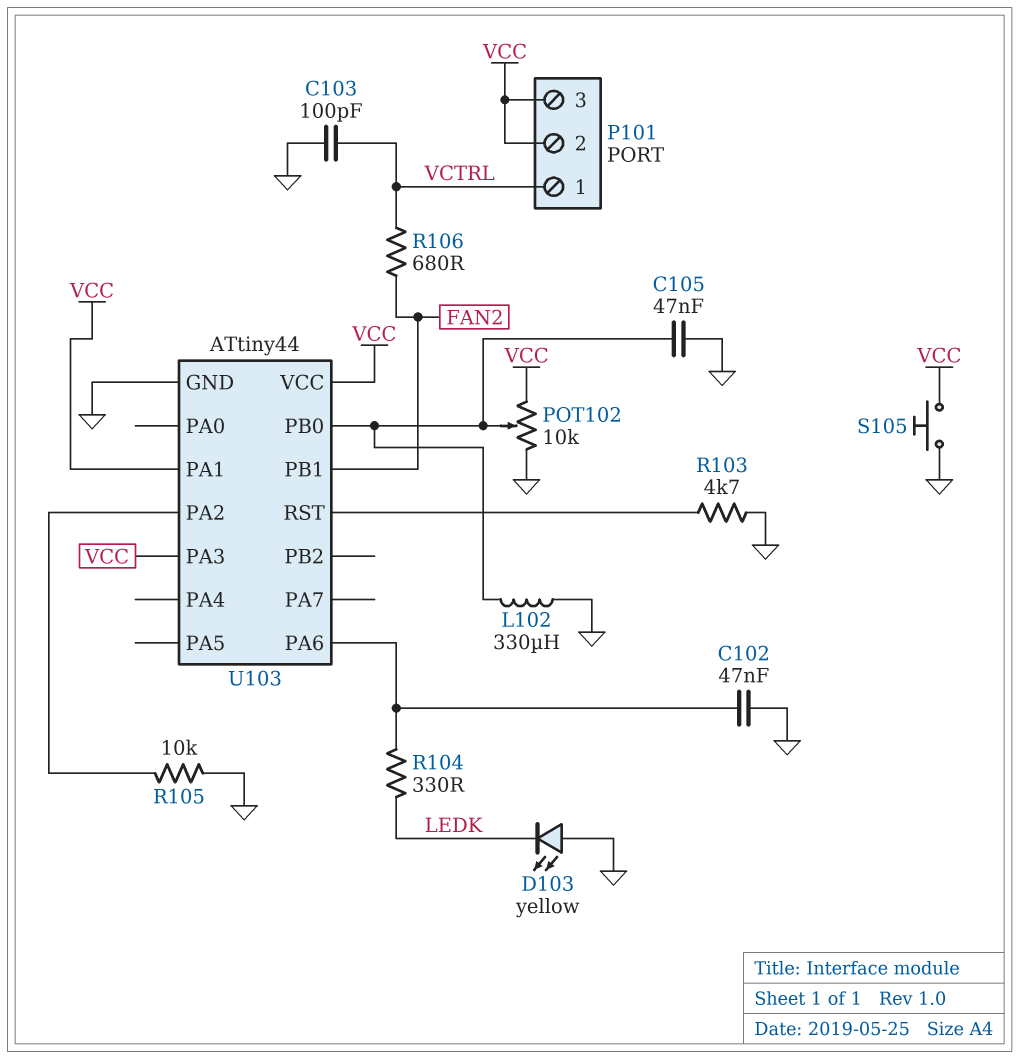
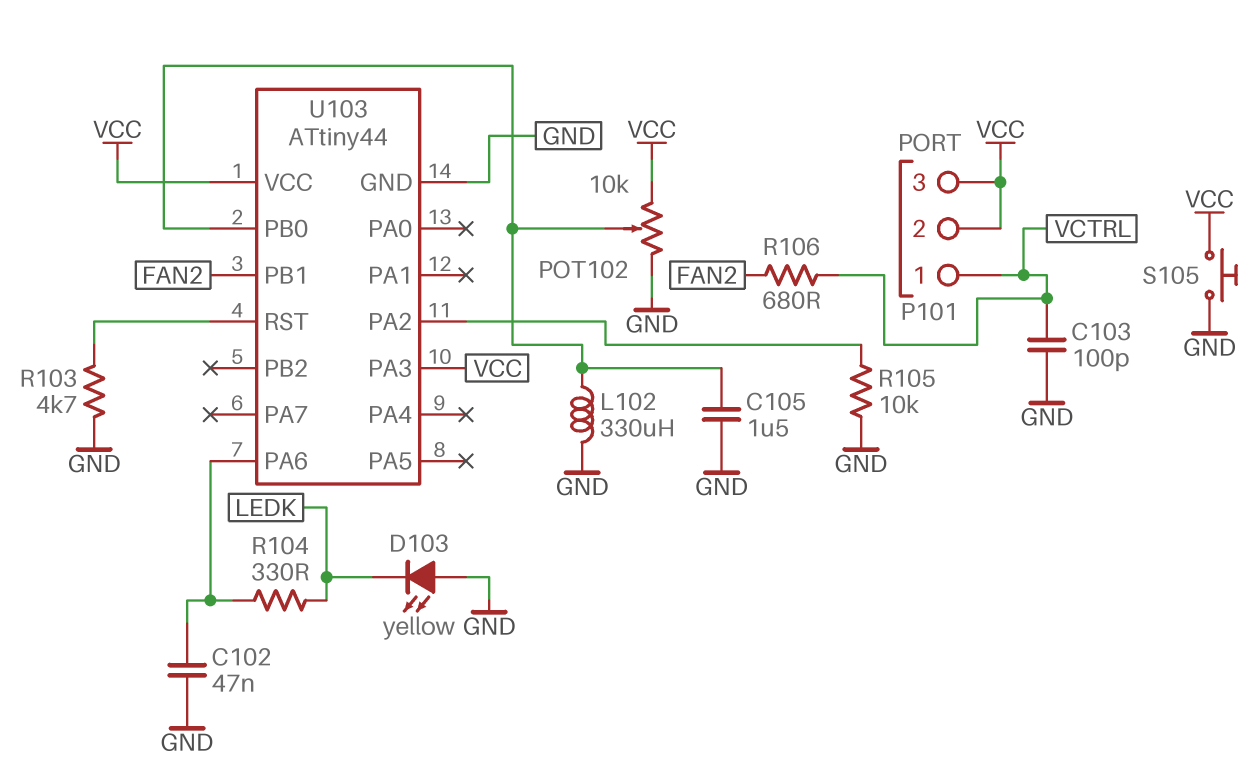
C105: 47nF (GND, U103/PB0) -> 1.5uF (GND, U103/PB0)
U103 pin PA1: VCC -> none

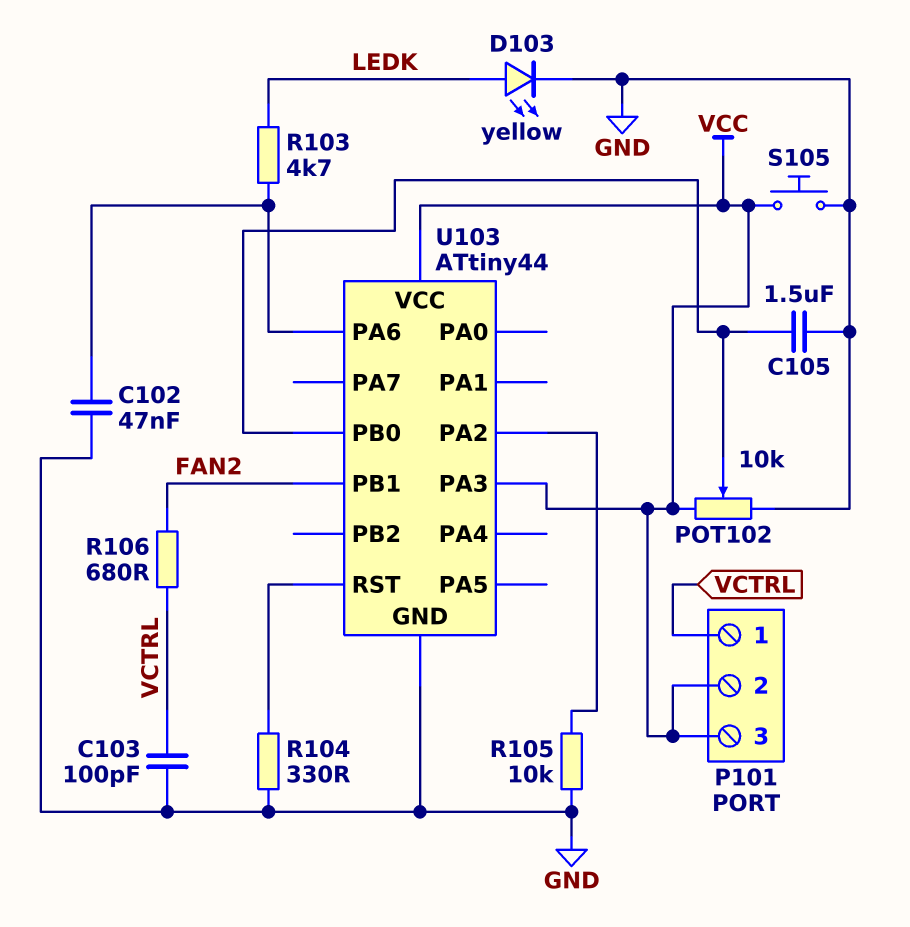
D103: LED yellow (A GND, K LEDK) -> LED yellow (A LEDK, K GND)
L102: 330uH (GND, U103/PB0) -> none
R103: 4.7k (GND, U103/RST) -> 4.7k (LEDK, U103/PA6)
R104: 330 (LEDK, U103/PA6) -> 330 (GND, U103/RST)

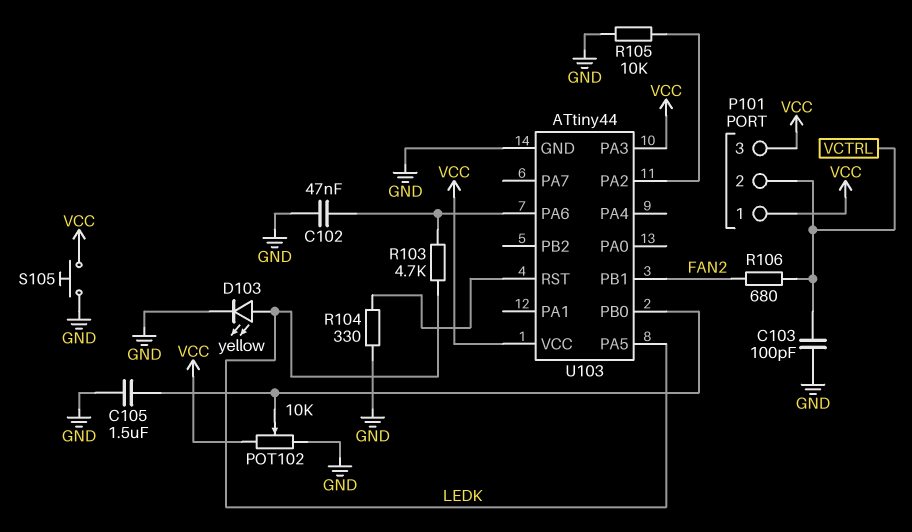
P101 pin 1: VCTRL -> VCC
P101 pin 2: VCC -> VCTRL
U103 pin PA5: none -> LEDK

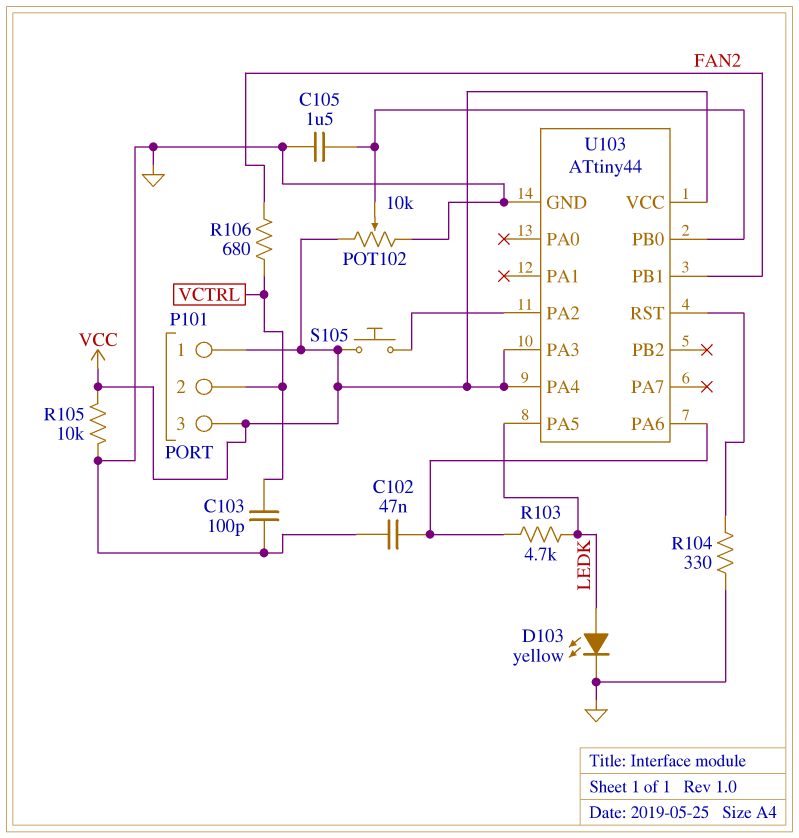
R105: 10k (GND, U103/PA2) -> 10k (GND, VCC)
S105: button (GND, VCC) -> button (U103/PA2, VCC)
U103 pin PA4: none -> VCC

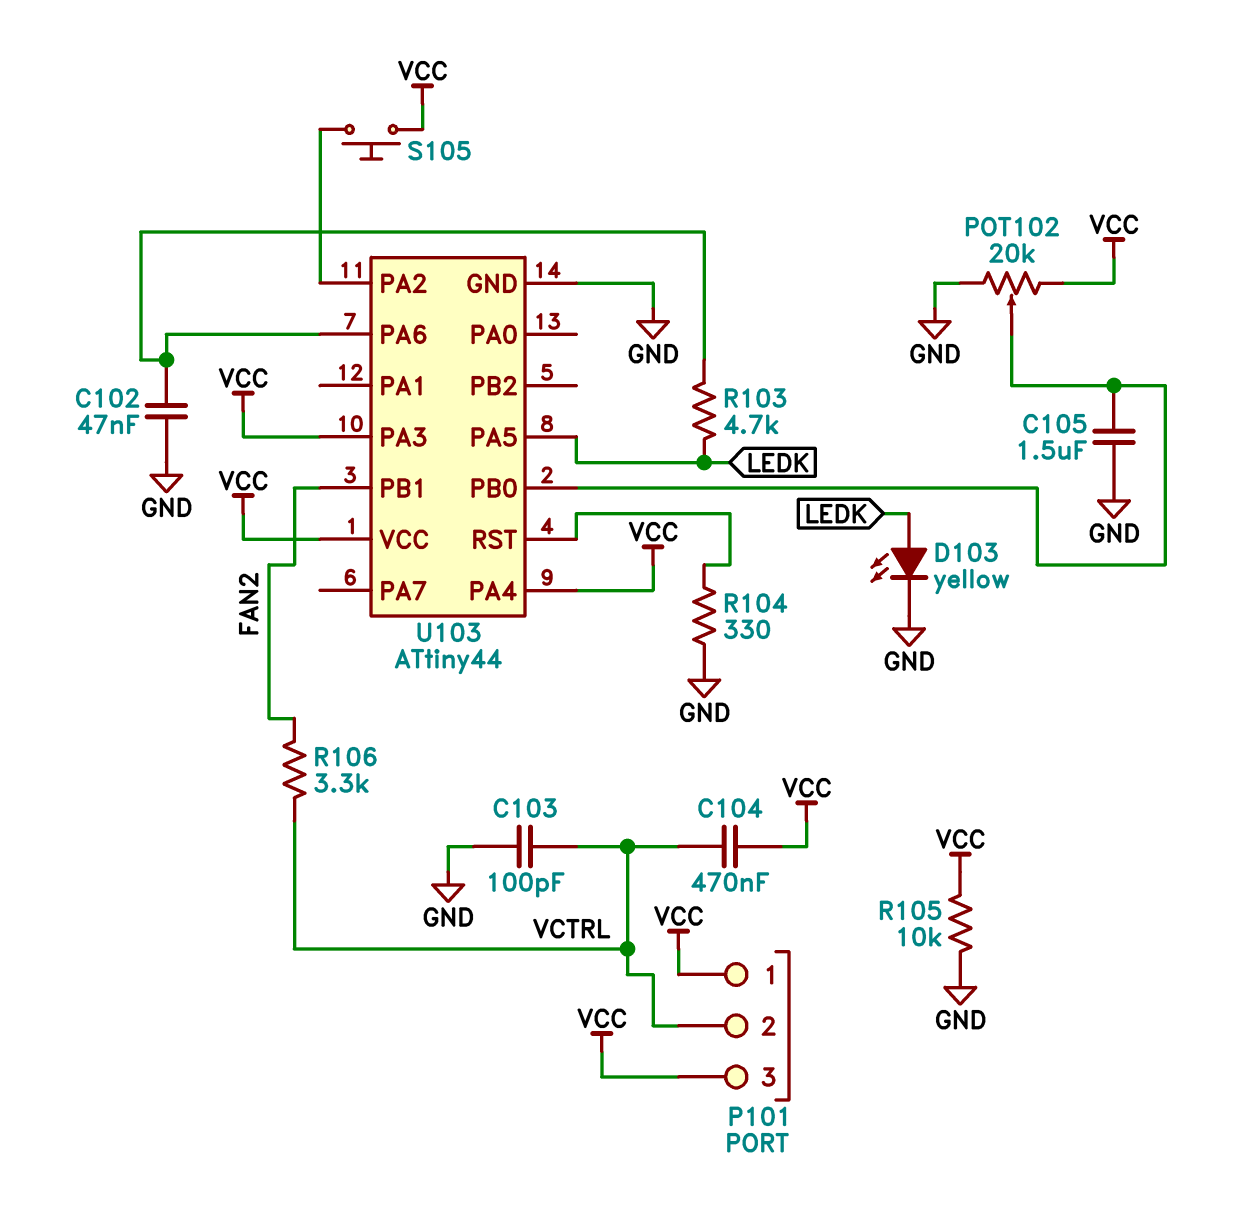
C104: none -> 470nF (VCC, VCTRL)
POT102: 10k (GND, VCC, wiper U103/PB0) -> 20k (GND, VCC, wiper U103/PB0)
R106: 680 (FAN2, VCTRL) -> 3.3k (FAN2, VCTRL)

